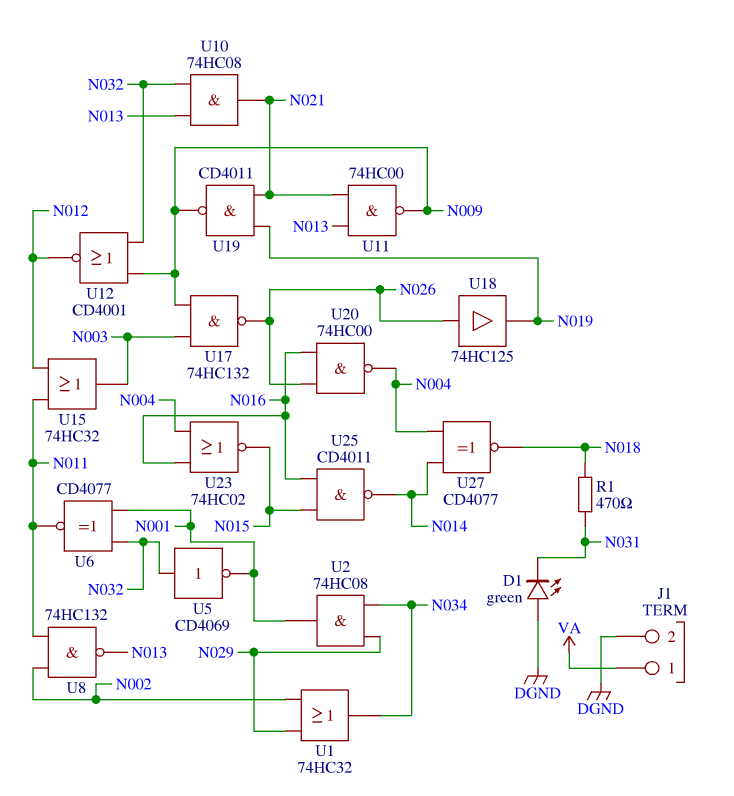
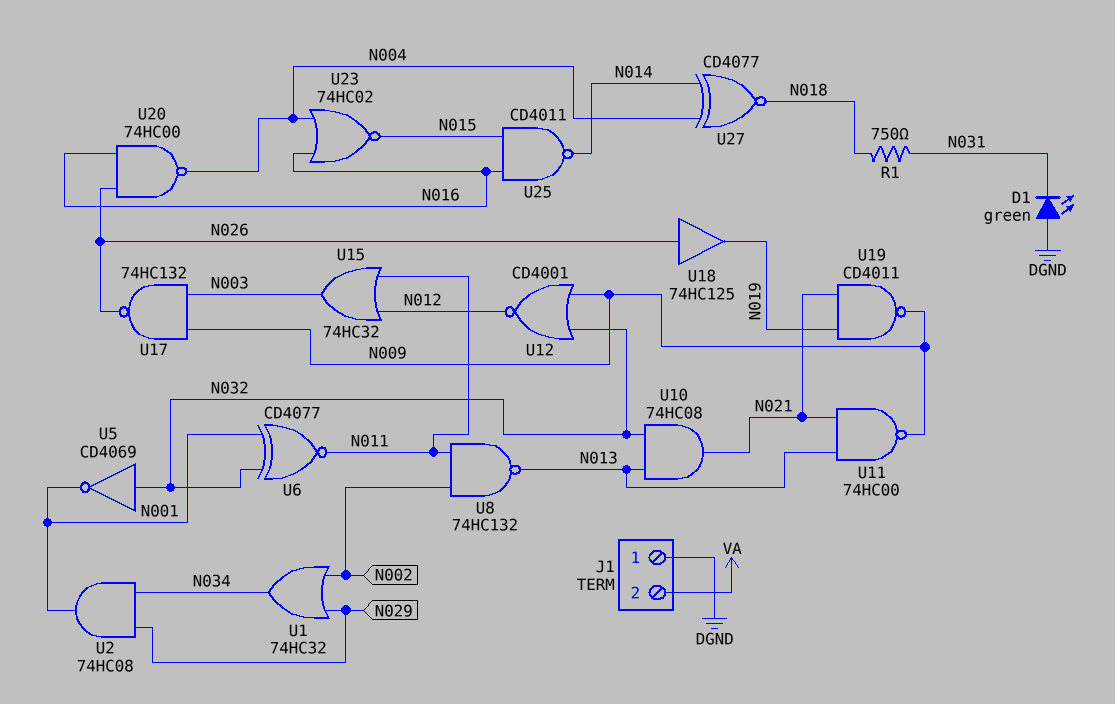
J1 pin 1: VA -> DGND
J1 pin 2: DGND -> VA
R1: 470 (N018, N031) -> 750 (N018, N031)

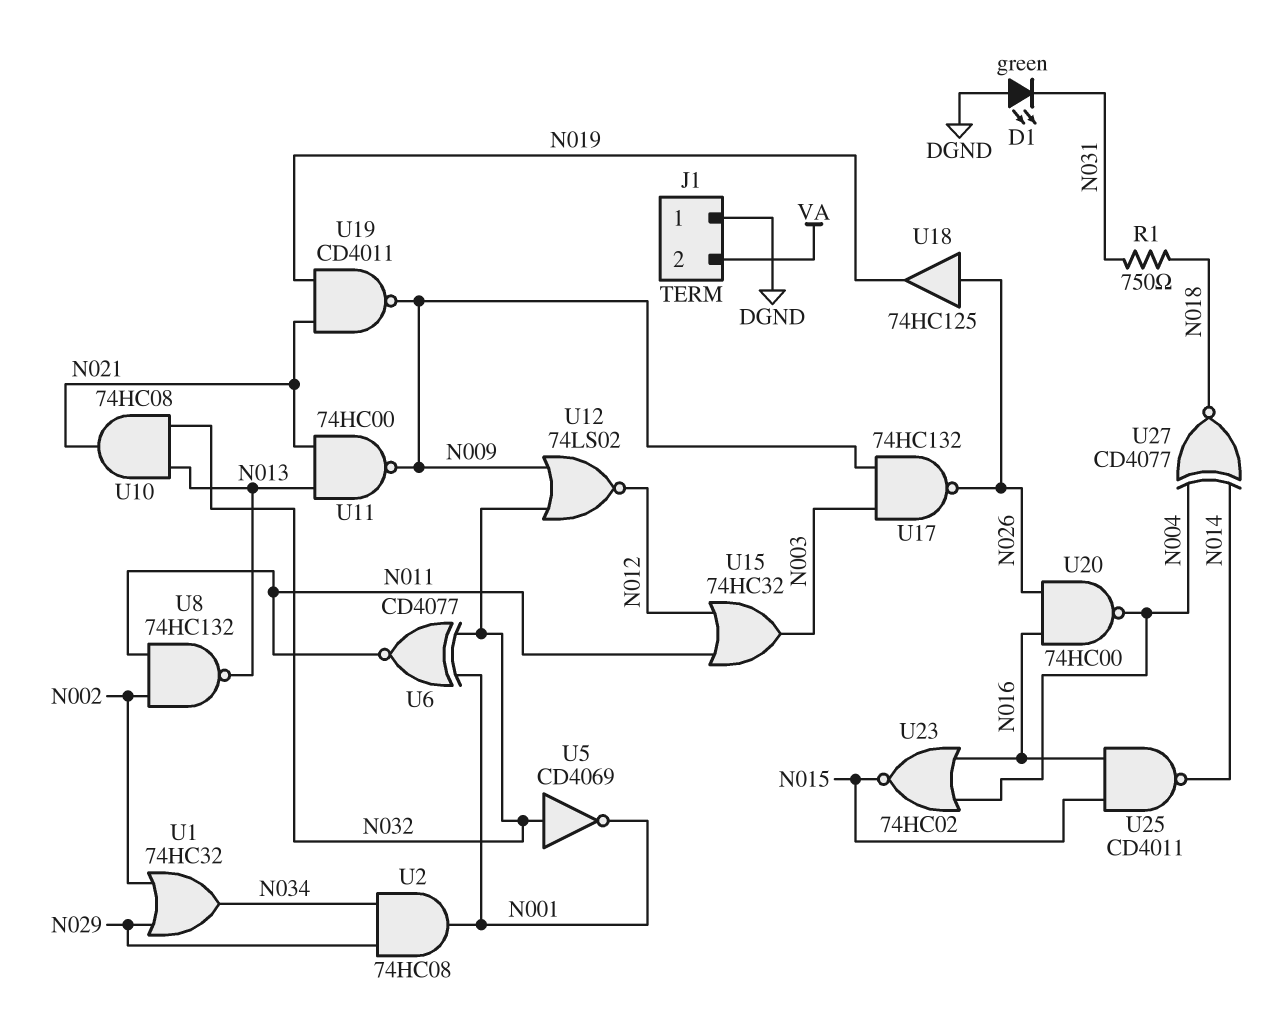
U12: NOR CD4001 (in N009, in N032, out N012) -> NOR 74LS02 (in N009, in N032, out N012)

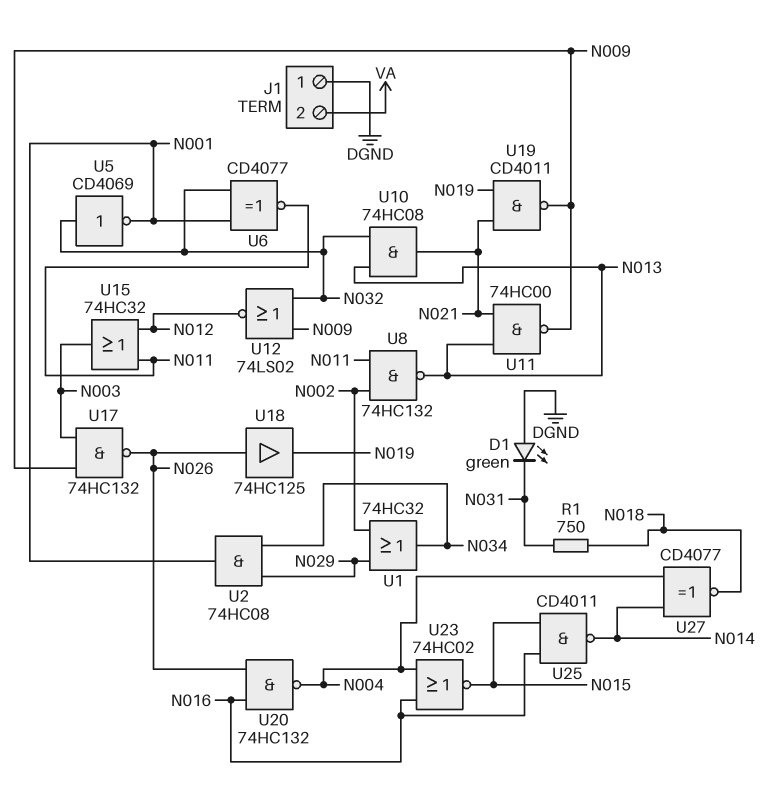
U20: NAND 74HC00 (in N016, in N026, out N004) -> NAND 74HC132 (in N016, in N026, out N004)

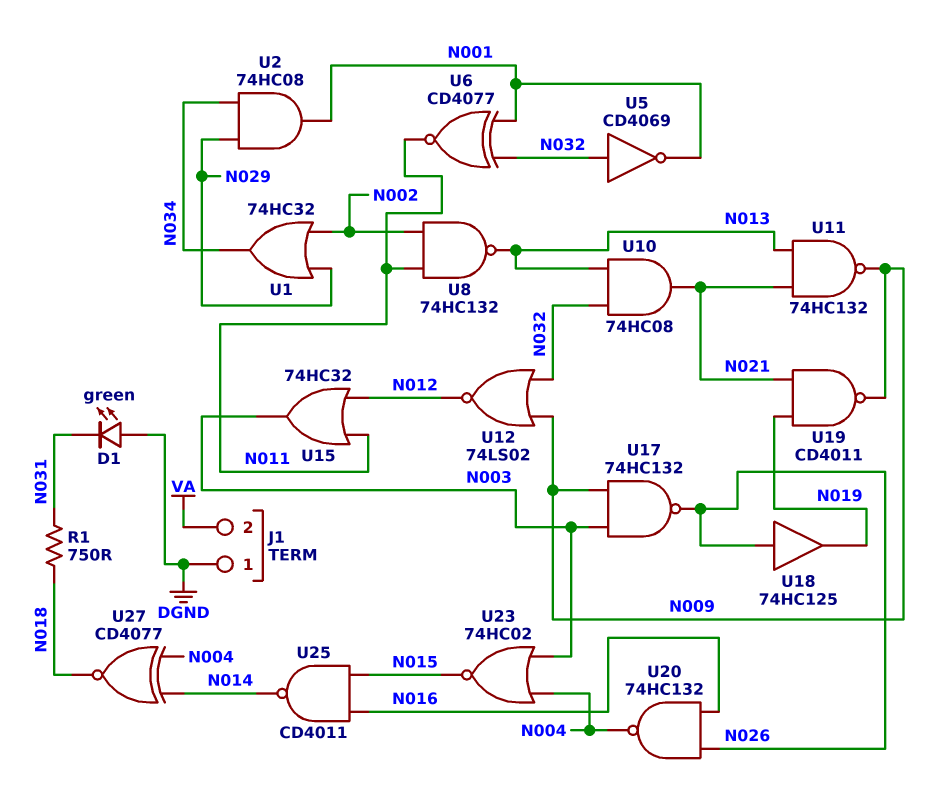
U11: NAND 74HC00 (in N013, in N021, out N009) -> NAND 74HC132 (in N013, in N021, out N009)
U23: NOR 74HC02 (in N004, in N016, out N015) -> NOR 74HC02 (in N003, in N004, out N015)

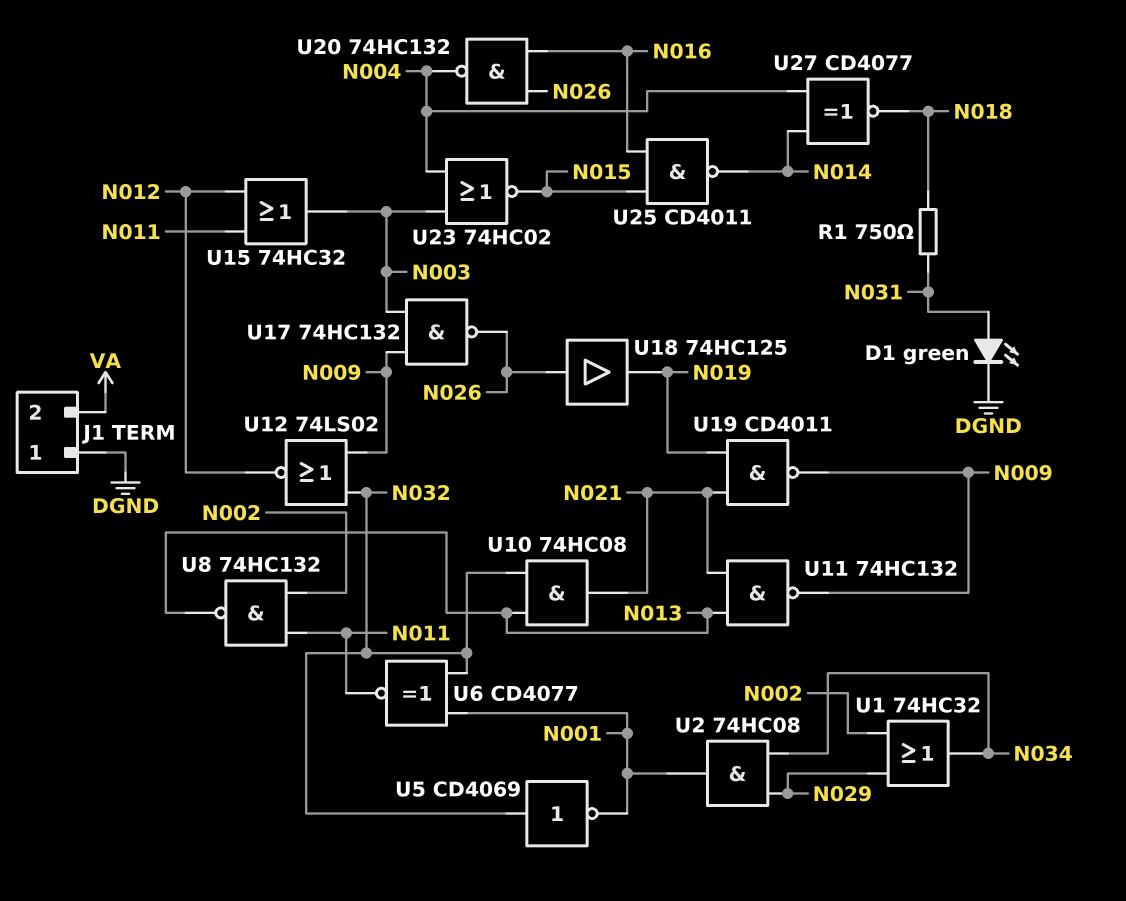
D1: LED green (A DGND, K N031) -> LED green (A N031, K DGND)

